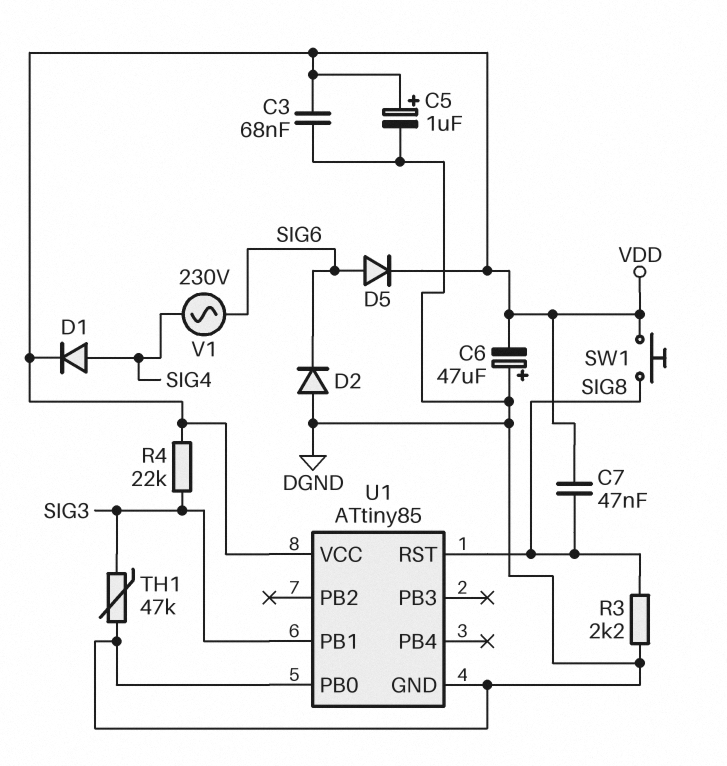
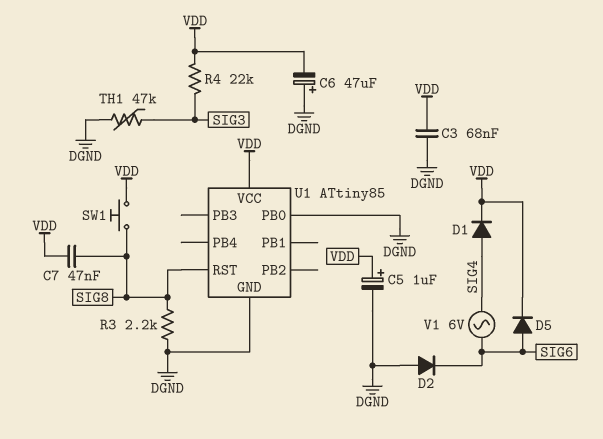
U1 pin PB1: SIG3 -> none
V1: AC 230V (SIG4, SIG6) -> AC 6V (SIG4, SIG6)

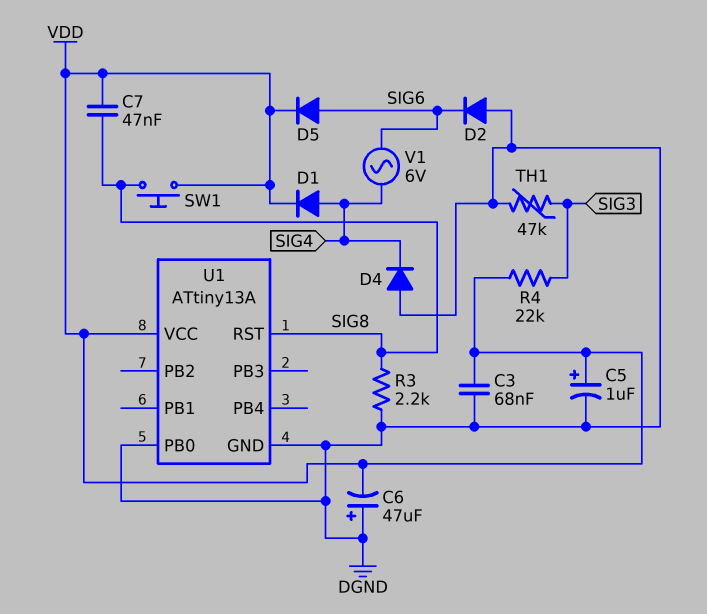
D4: none -> diode (A DGND, K SIG4)
U1: ATtiny85 -> ATtiny13A

